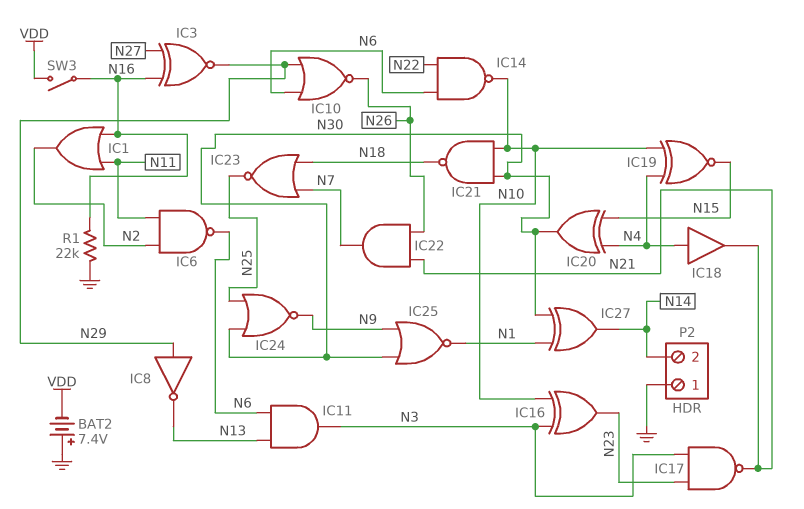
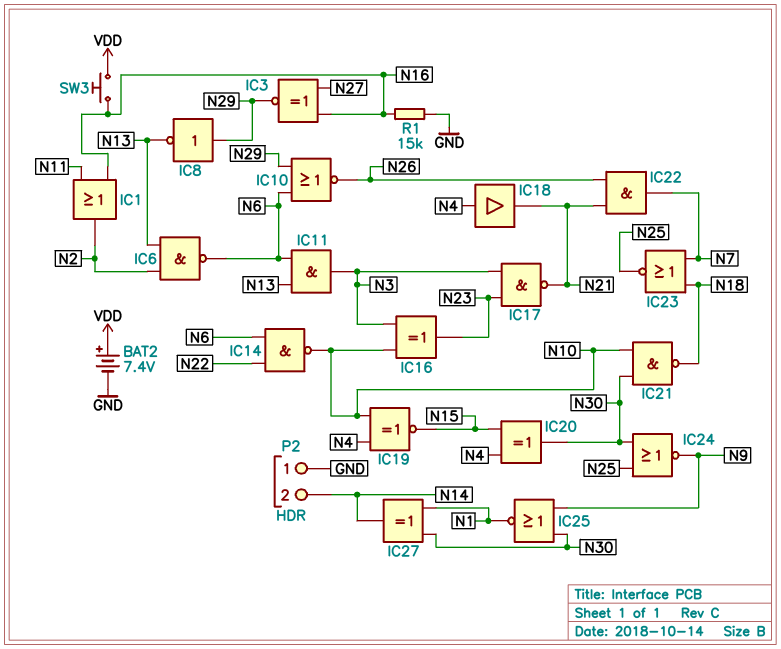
BAT2: 7.4V (plus GND, minus VDD) -> 7.4V (plus VDD, minus GND)
IC6: NAND (in N2, in N11, out N6) -> NAND (in N2, in N13, out N6)
R1: 22k (GND, N16) -> 15k (GND, N16)
SW3: switch (N16, VDD) -> button (N16, VDD)

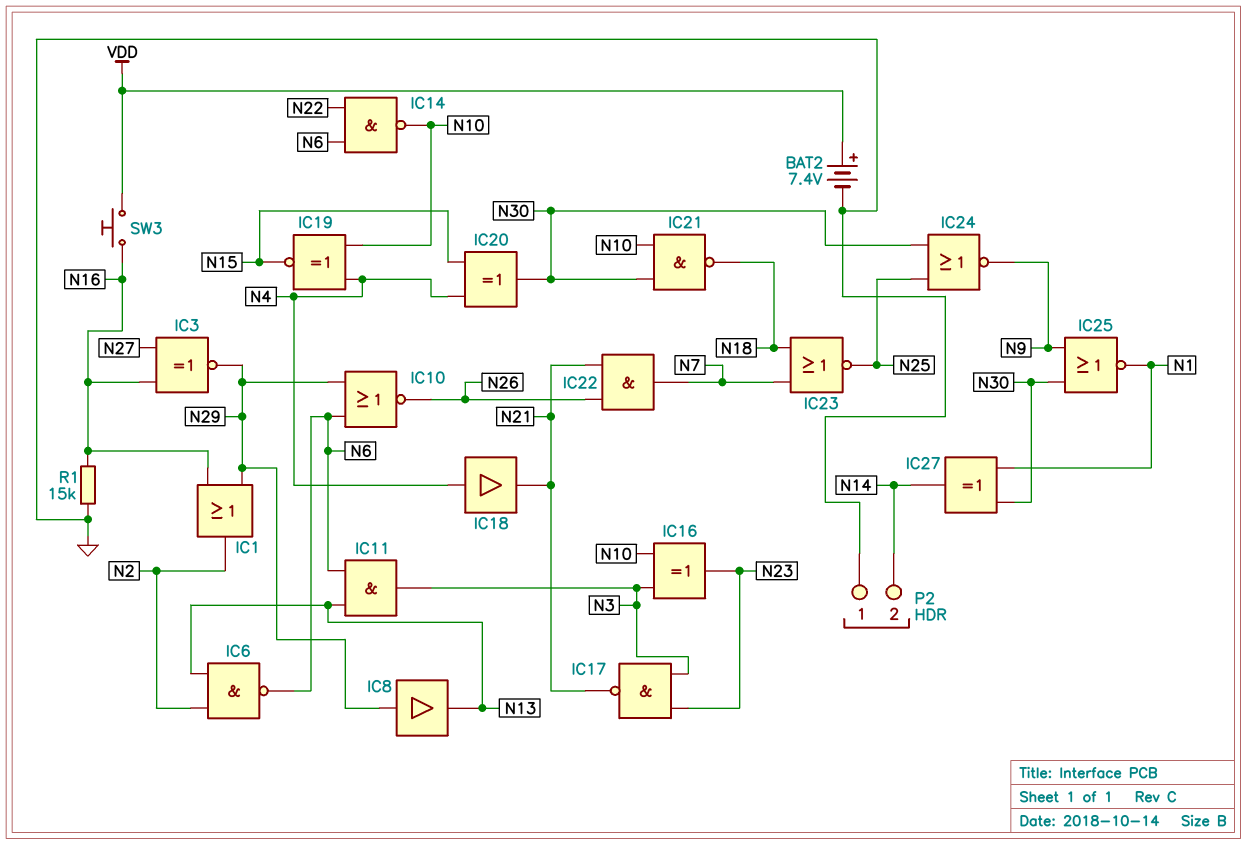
IC1: OR (in N11, in N16, out N2) -> OR (in N16, in N29, out N2)
IC8: NOT (in N29, out N13) -> buffer (in N29, out N13)

